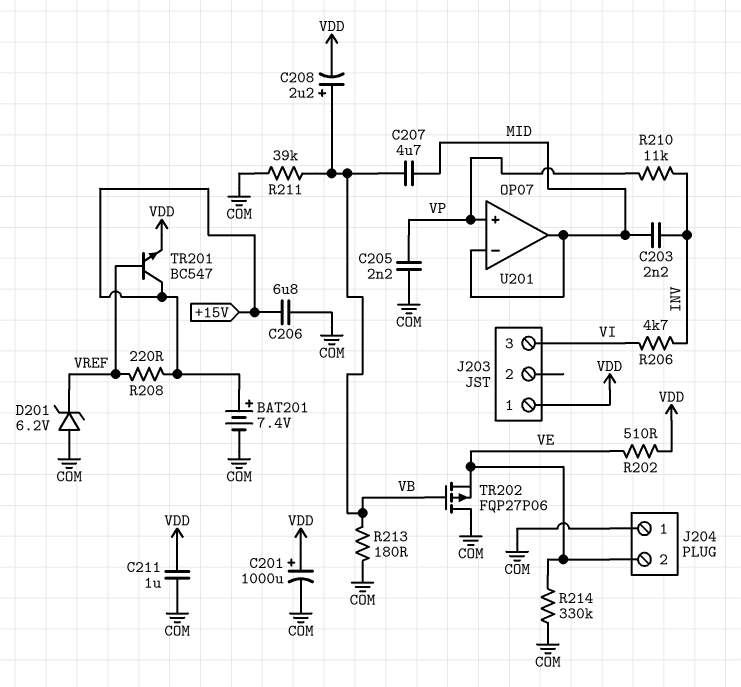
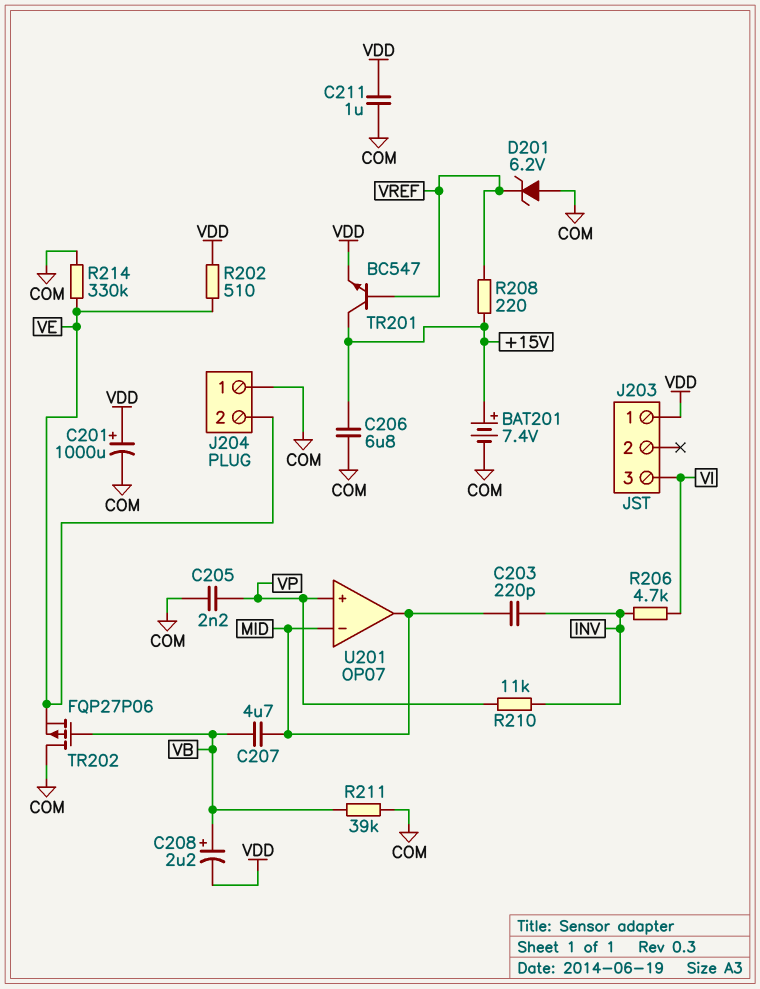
C203: 2.2nF (INV, MID) -> 220pF (INV, MID)
R213: 180 (COM, VB) -> none

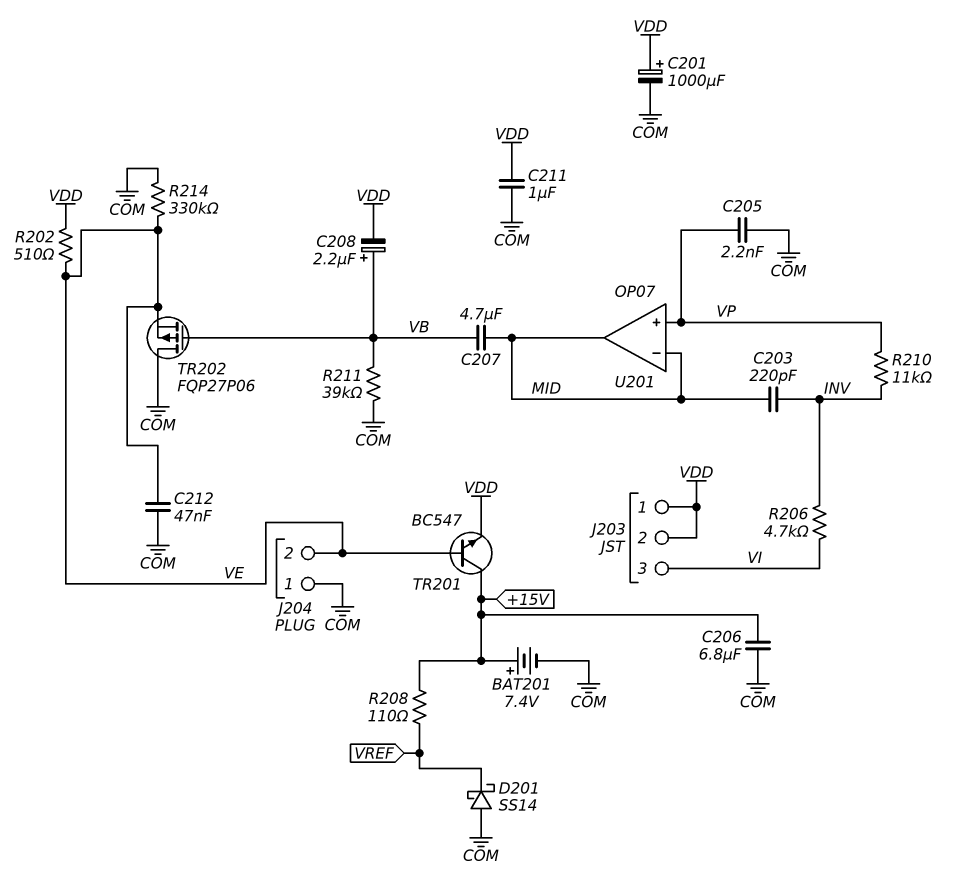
C212: none -> 47nF (COM, VE)
D201: zener 6.2V (A COM, K VREF) -> schottky SS14 (A COM, K VREF)
J203 pin 2: none -> VDD
R208: 220 (+15V, VREF) -> 110 (+15V, VREF)
TR201: NPN BC547 (B VREF, C +15V, E VDD) -> NPN BC547 (B VE, C +15V, E VDD)

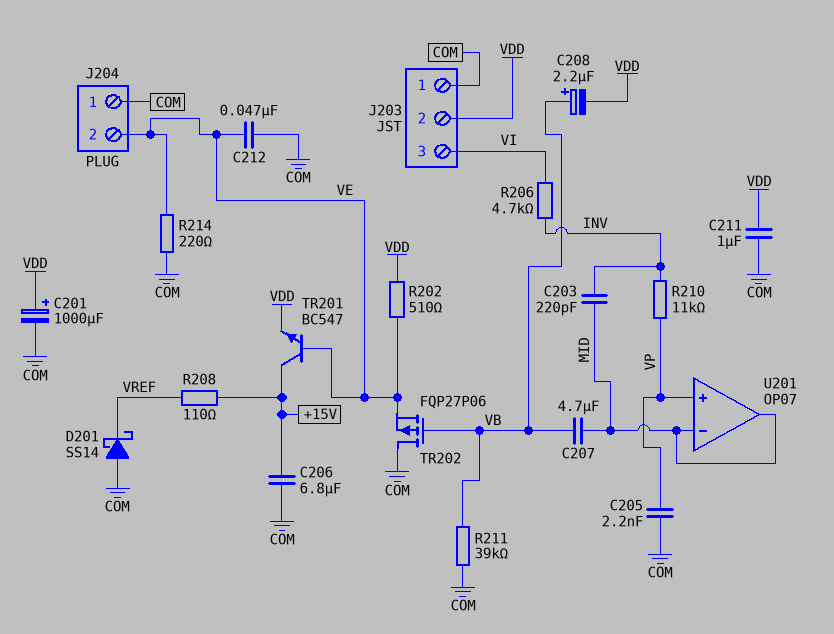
BAT201: 7.4V (plus +15V, minus COM) -> none
J203 pin 1: VDD -> COM
R214: 330k (COM, VE) -> 220 (COM, VE)

